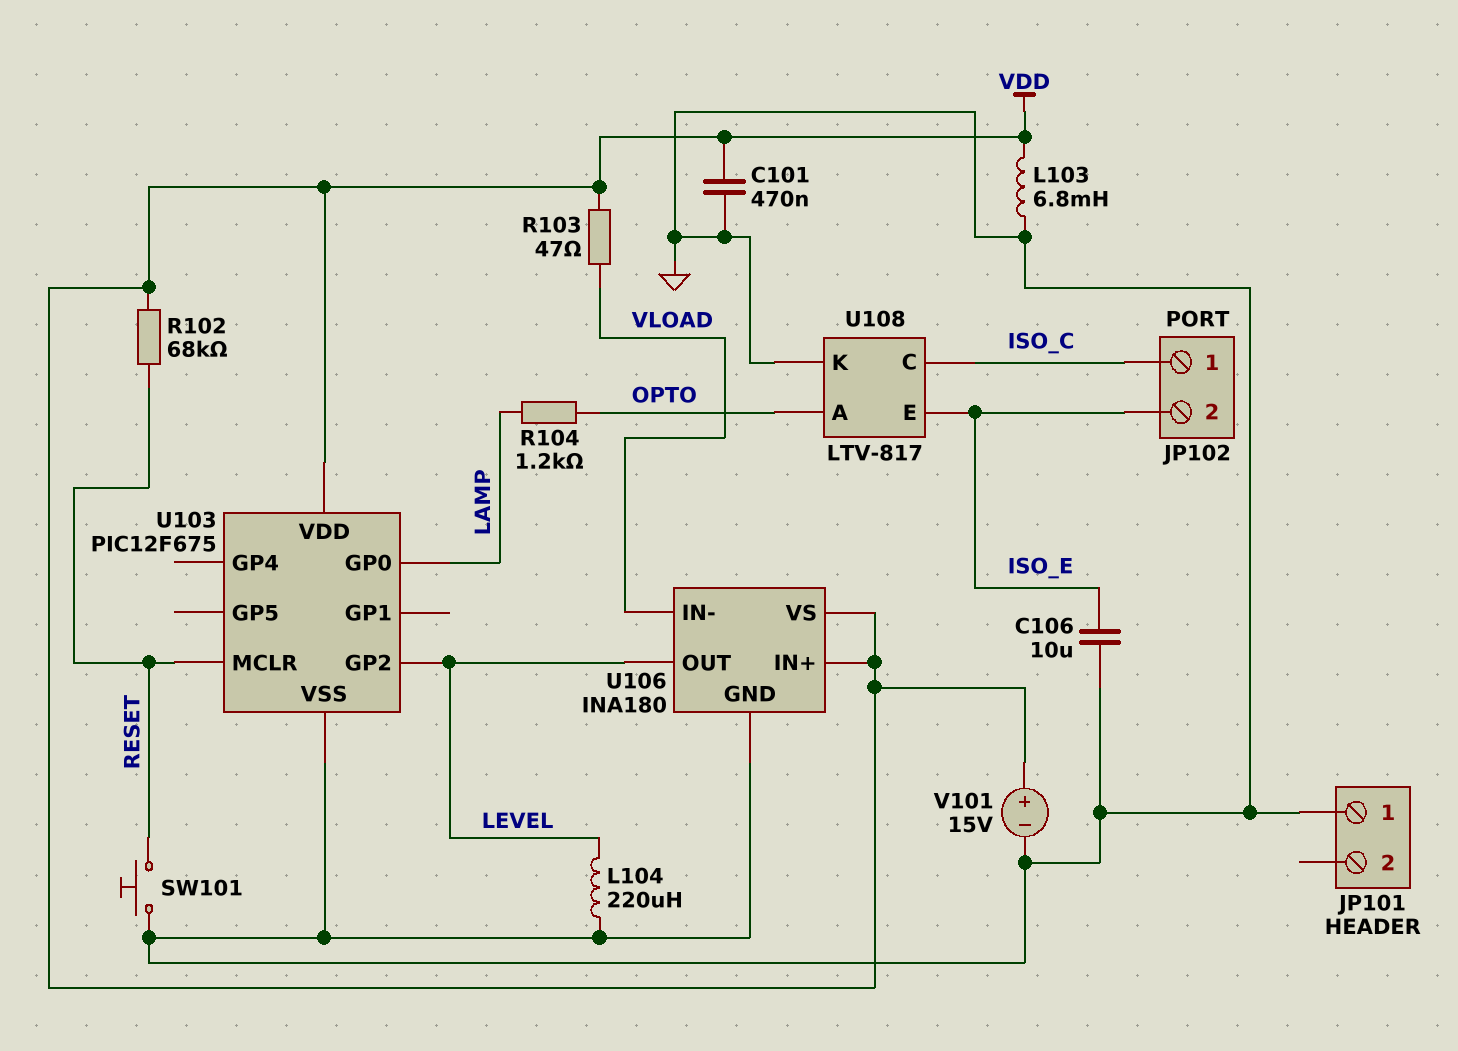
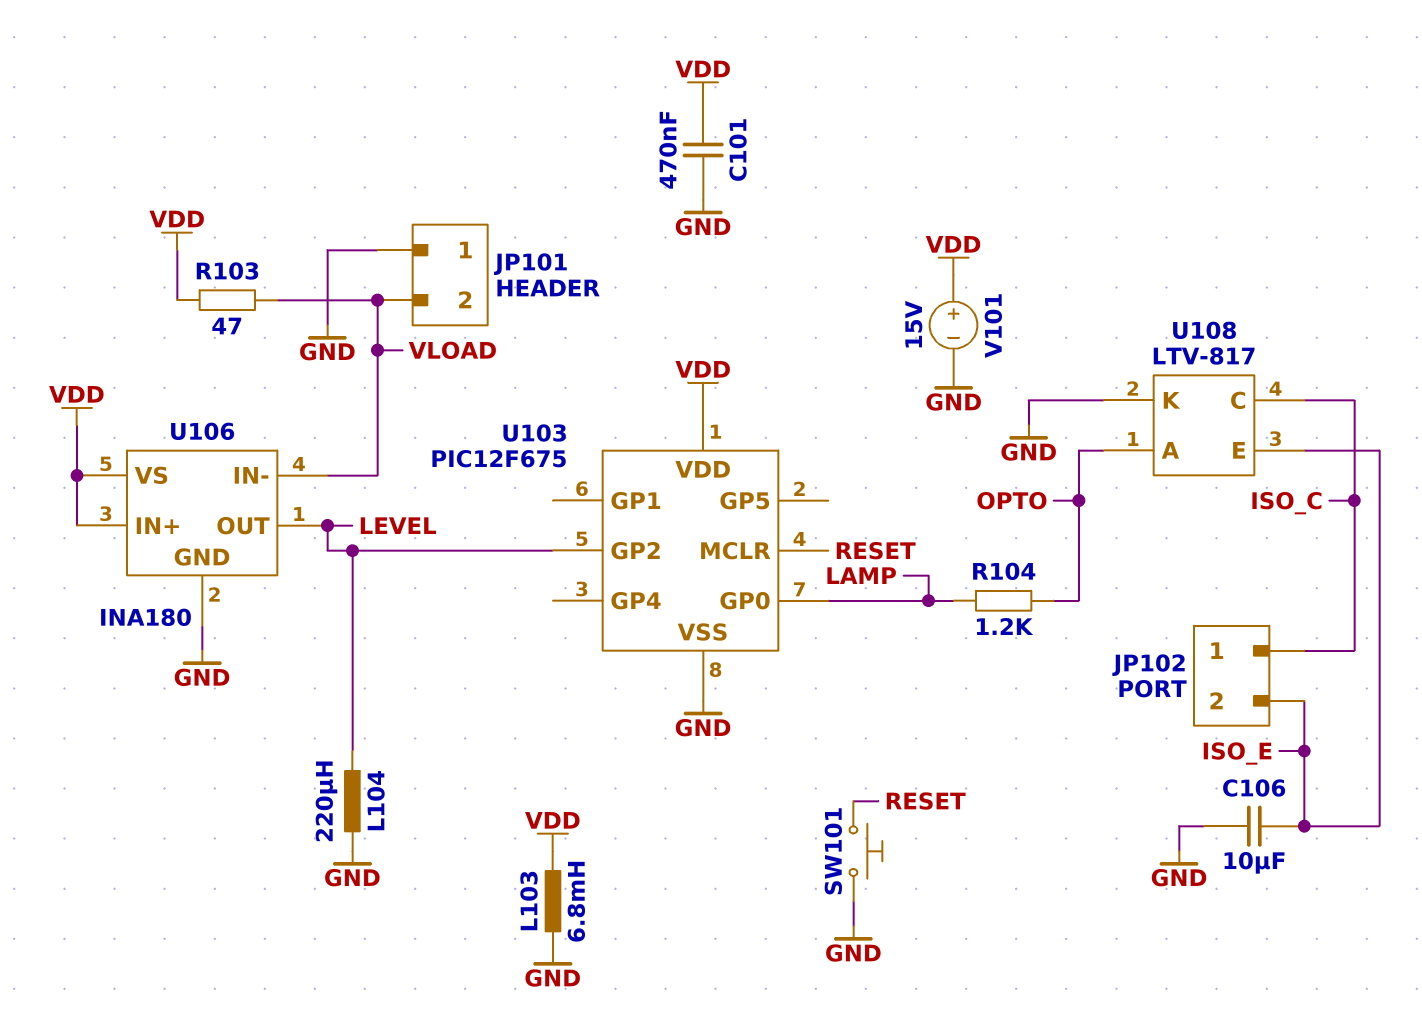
JP101 pin 2: none -> VLOAD
R102: 68k (RESET, VDD) -> none

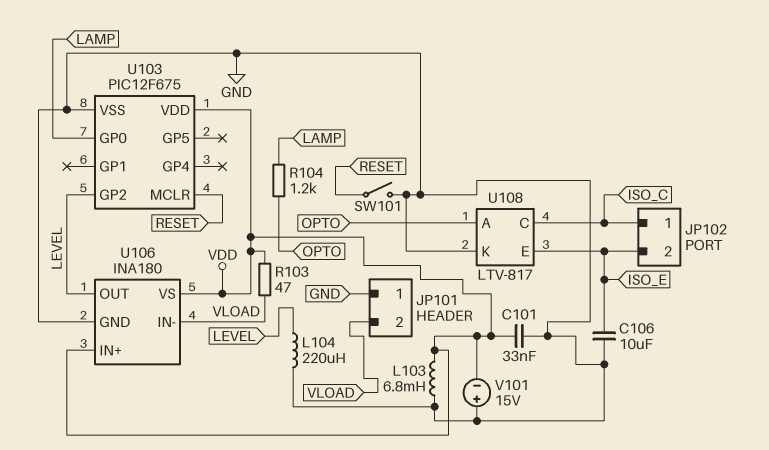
C101: 470nF (GND, VDD) -> 33nF (GND, VDD)
SW101: button (GND, RESET) -> switch (GND, RESET)
V101: 15V (plus VDD, minus GND) -> 15V (plus GND, minus VDD)

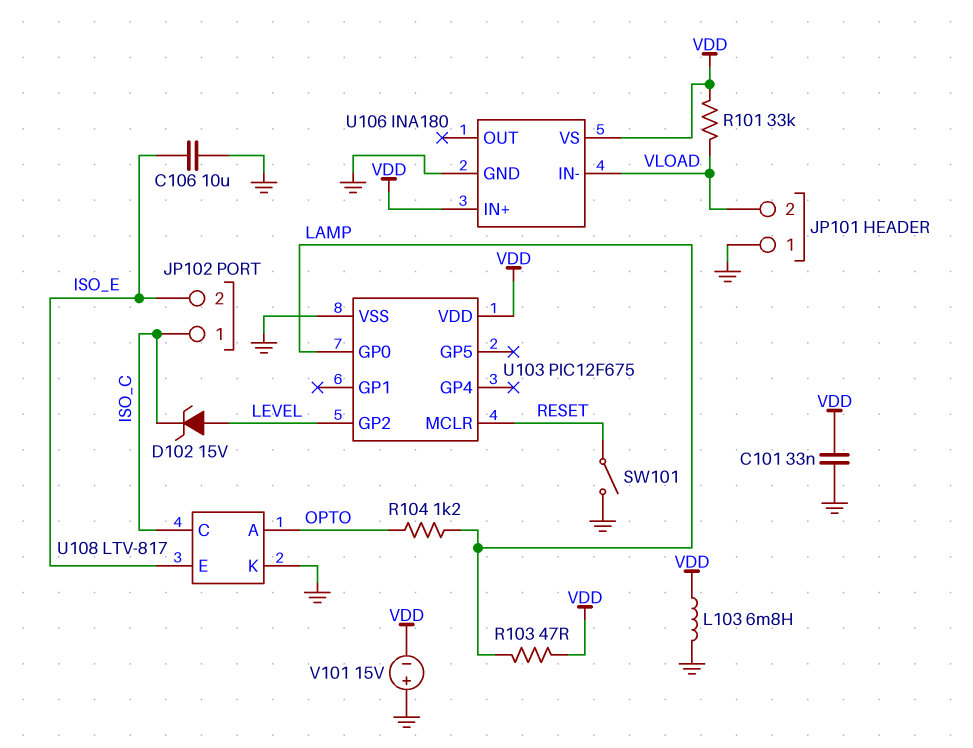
D102: none -> zener 15V (A LEVEL, K ISO_C)
L104: 220uH (GND, LEVEL) -> none
R101: none -> 33k (VDD, VLOAD)
R103: 47 (VDD, VLOAD) -> 47 (LAMP, VDD)
U106 pin OUT: LEVEL -> none

